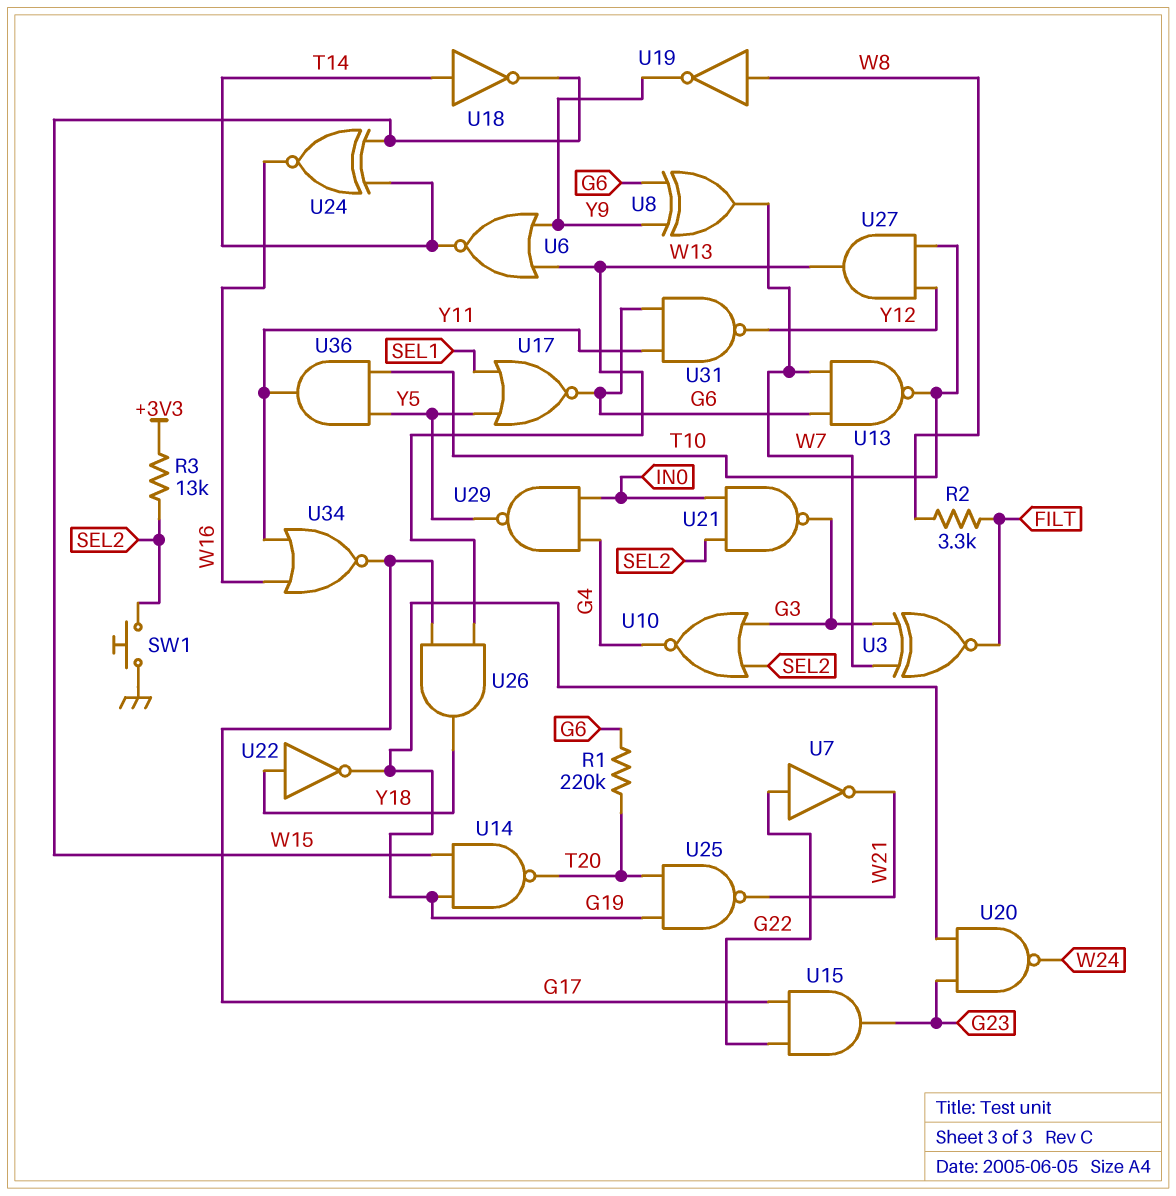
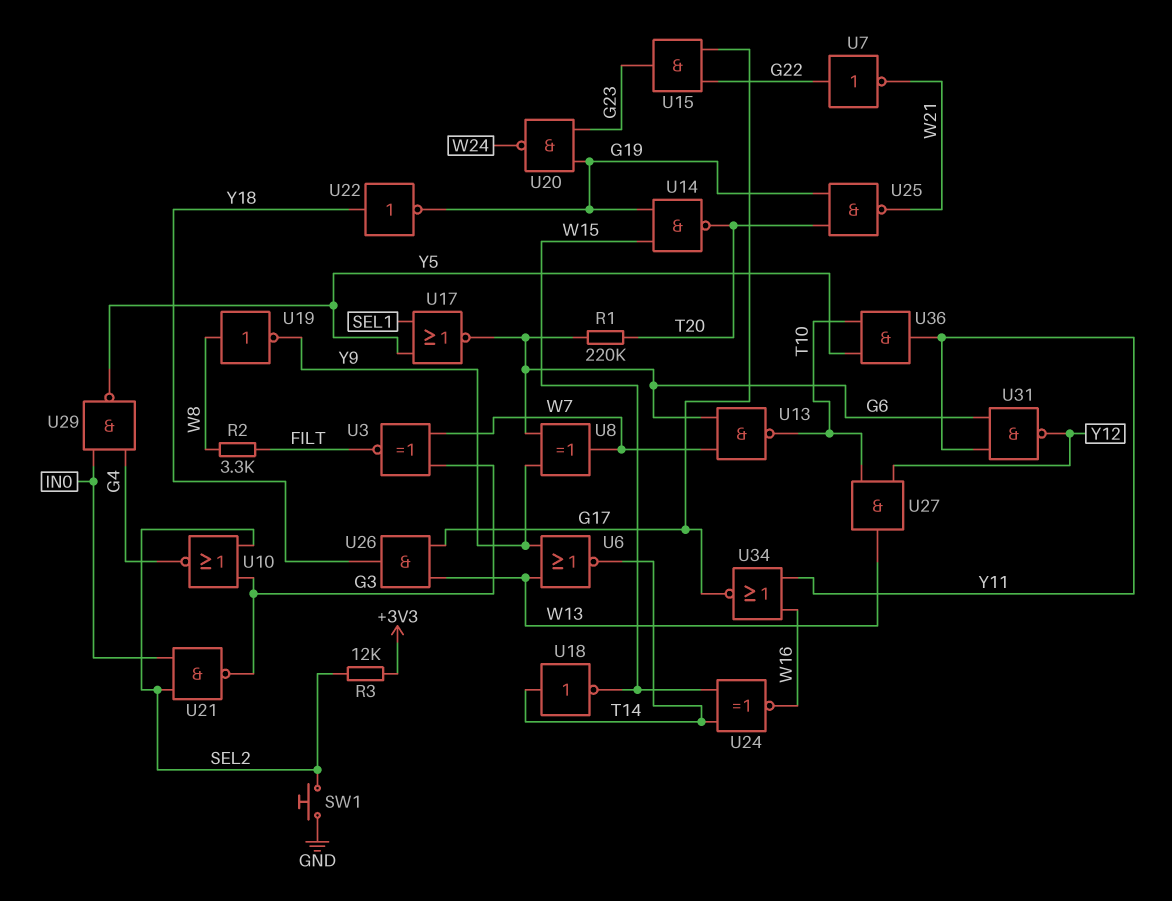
R3: 13k (+3V3, SEL2) -> 12k (+3V3, SEL2)

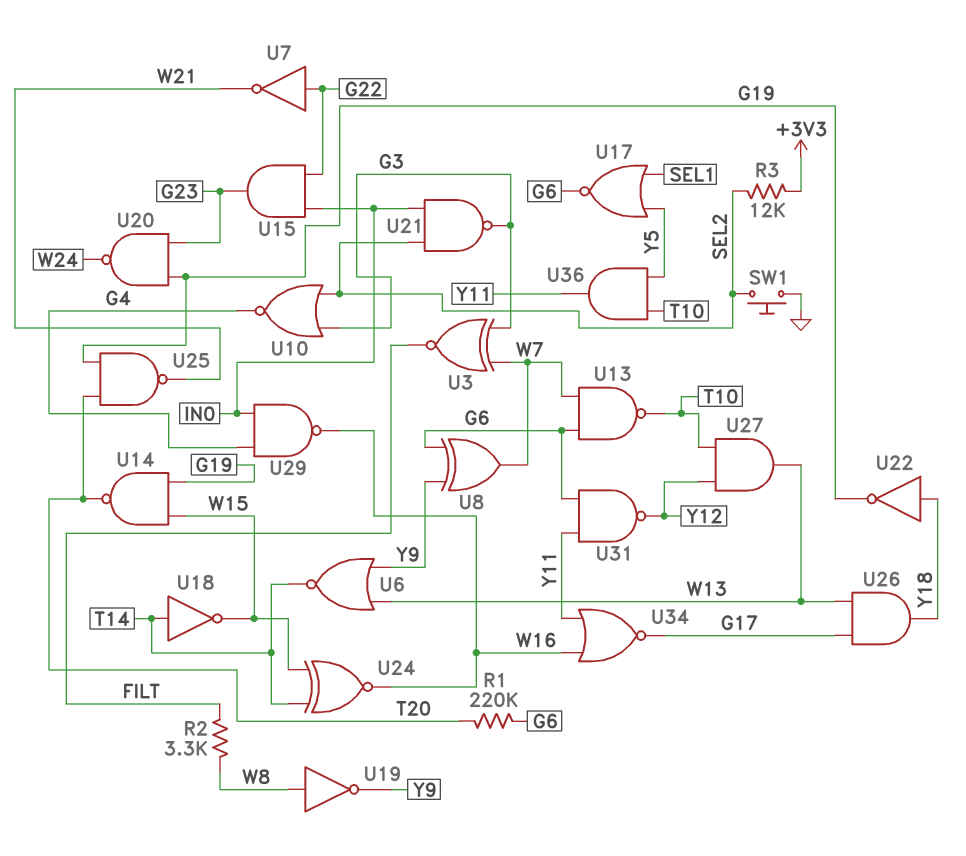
U15: AND (in G17, in G22, out G23) -> AND (in G22, in IN0, out G23)
U29: NAND (in G4, in IN0, out Y5) -> NAND (in G4, in IN0, out W16)

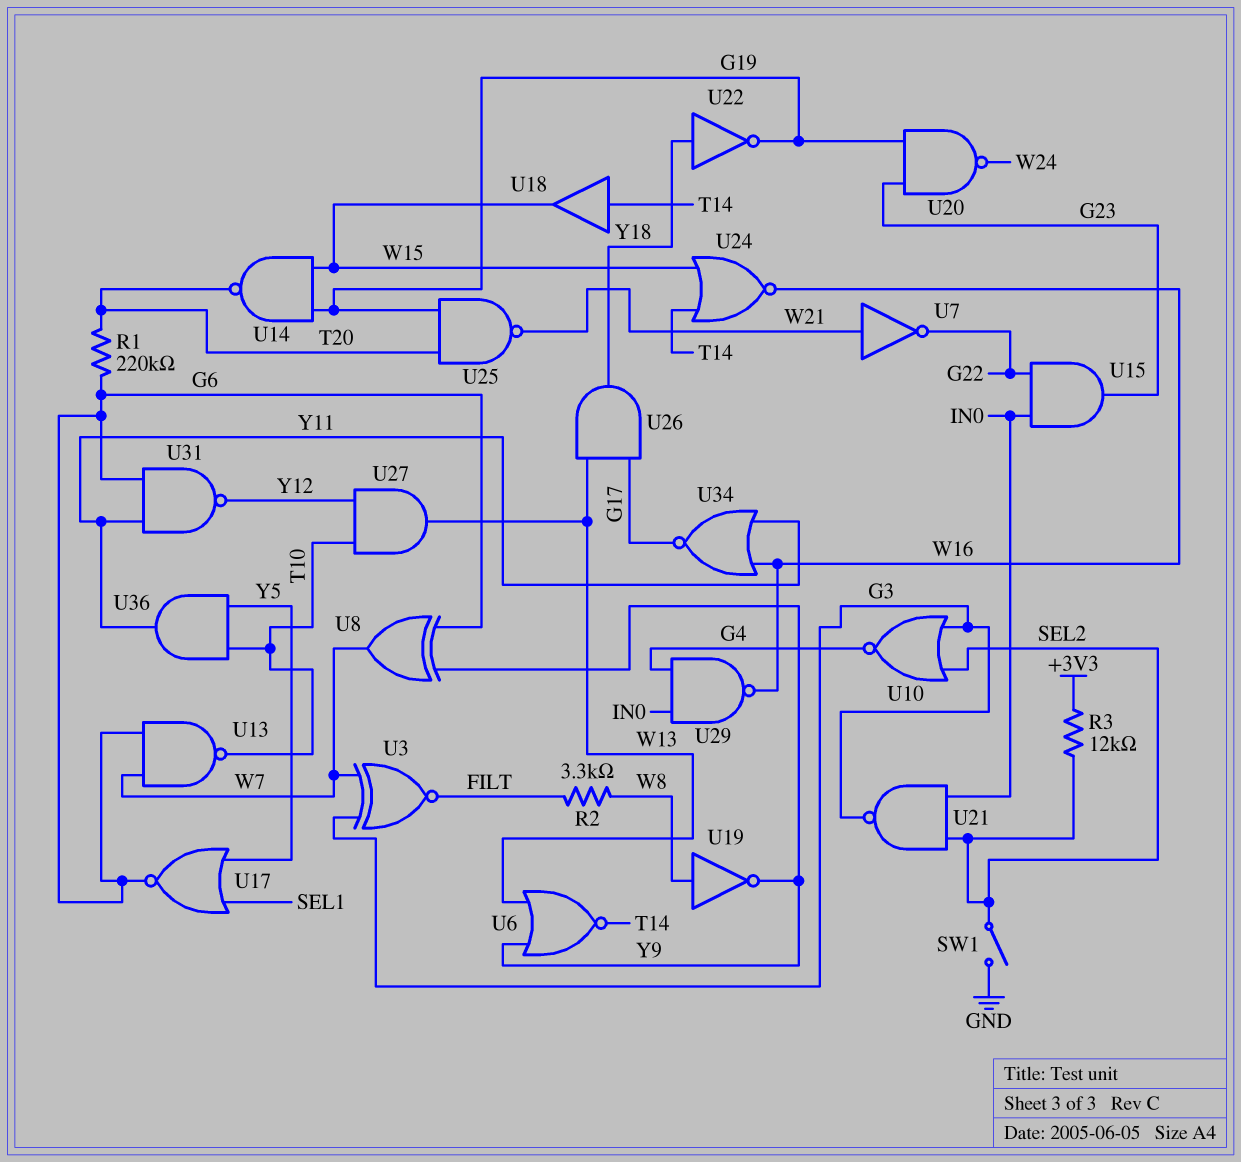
SW1: button (GND, SEL2) -> switch (GND, SEL2)
U7: NOT (in G22, out W21) -> NOT (in W21, out G22)
U18: NOT (in T14, out W15) -> buffer (in T14, out W15)
U24: XNOR (in T14, in W15, out W16) -> NOR (in T14, in W15, out W16)

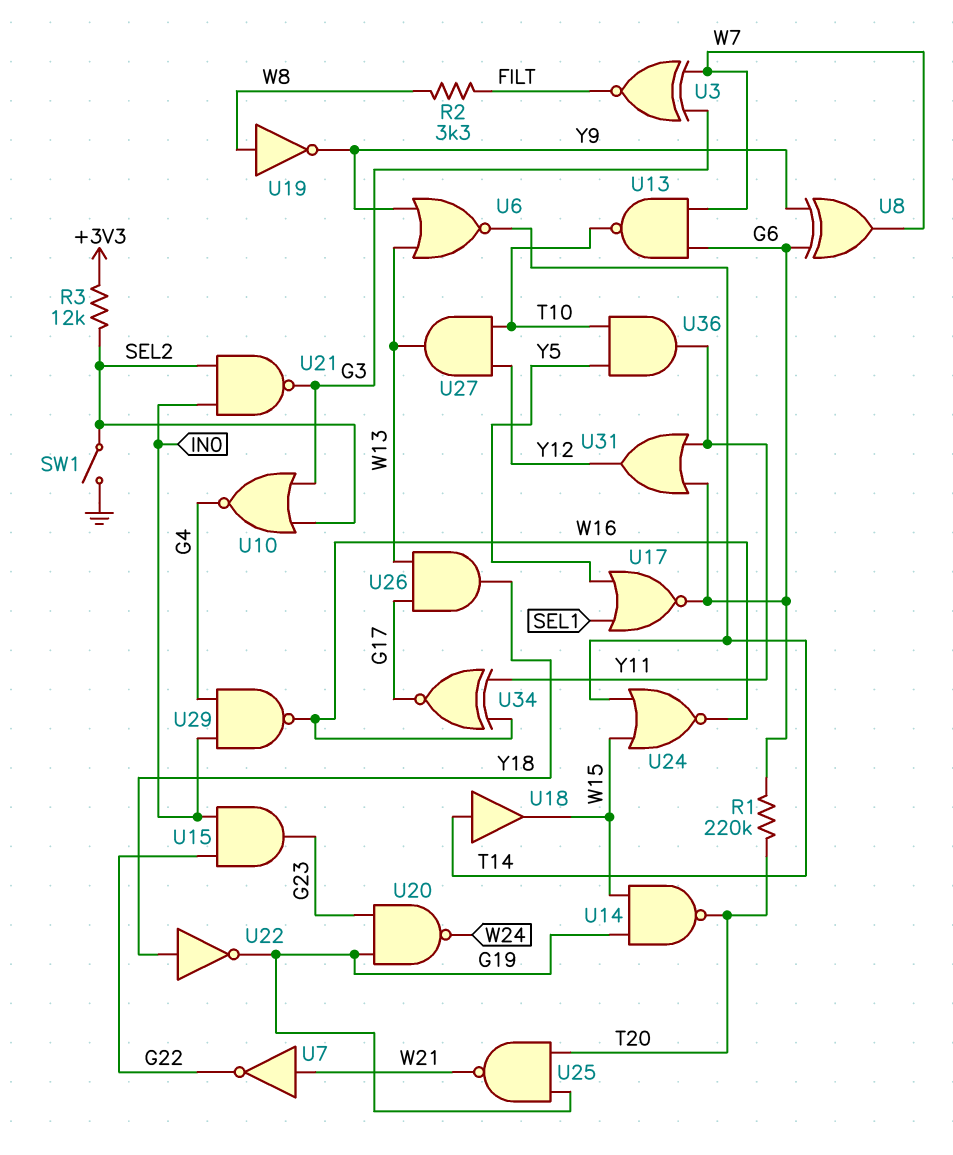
U31: NAND (in G6, in Y11, out Y12) -> OR (in G6, in Y11, out Y12)
U34: NOR (in W16, in Y11, out G17) -> XNOR (in W16, in Y11, out G17)

